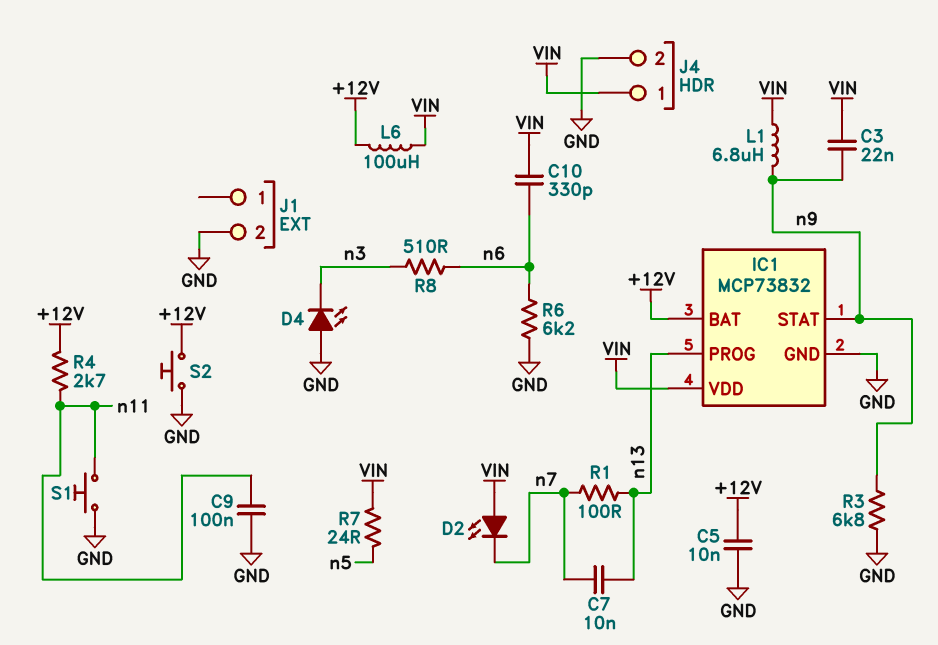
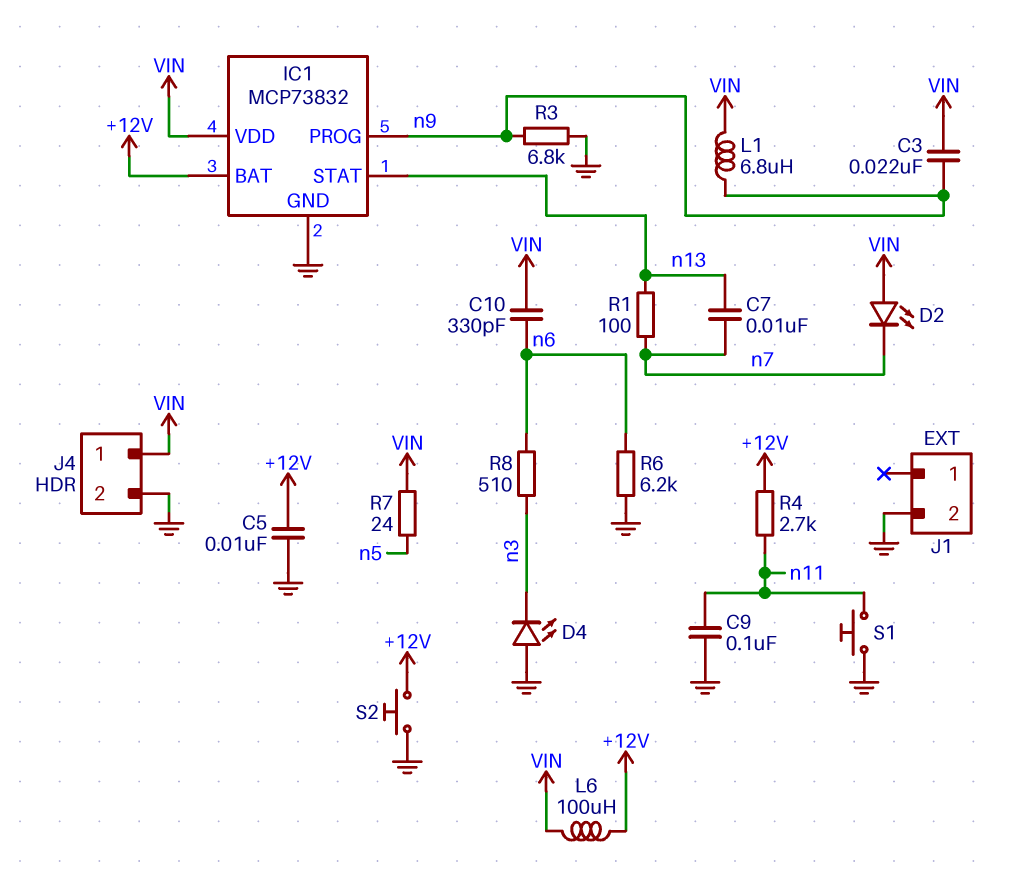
IC1 pin PROG: n13 -> n9
IC1 pin STAT: n9 -> n13

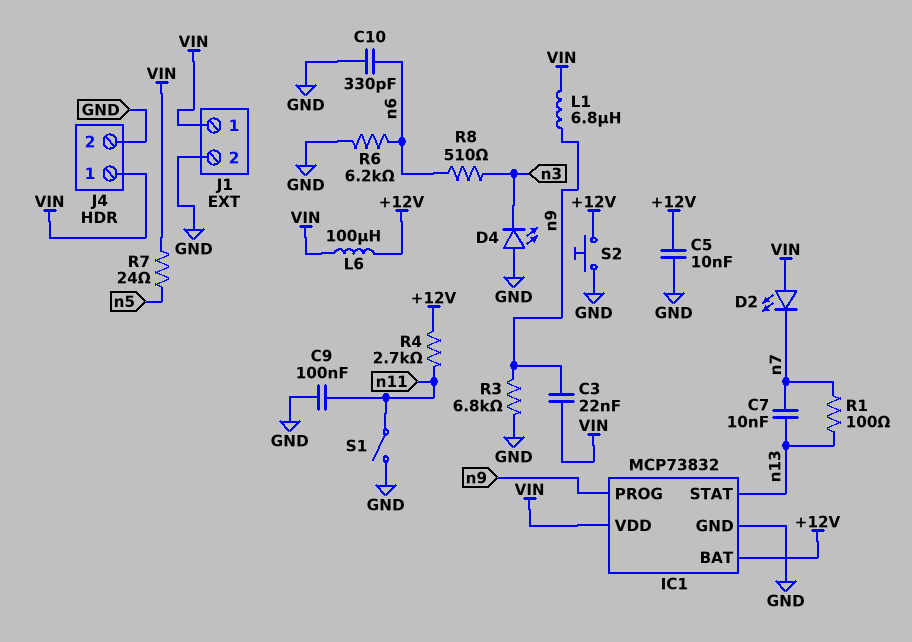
C10: 330pF (VIN, n6) -> 330pF (GND, n6)
J1 pin 1: none -> VIN
S1: button (GND, n11) -> switch (GND, n11)

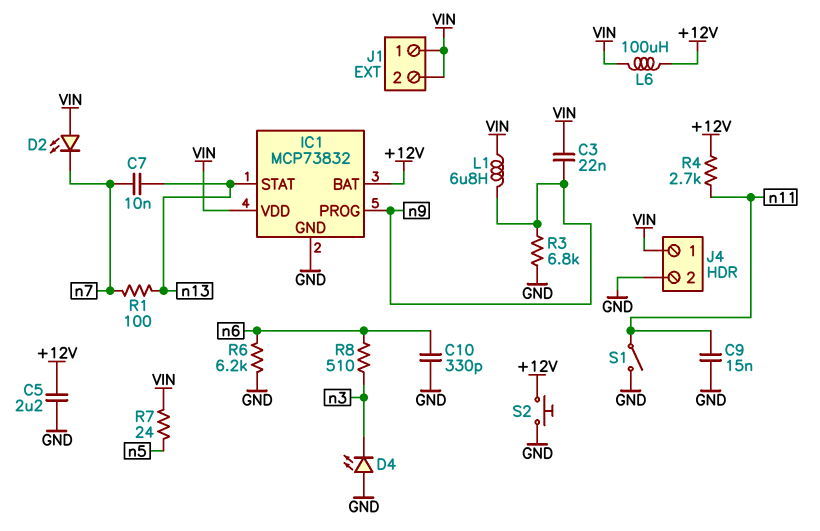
C5: 10nF (+12V, GND) -> 2.2uF (+12V, GND)
C9: 100nF (GND, n11) -> 15nF (GND, n11)
J1 pin 2: GND -> VIN

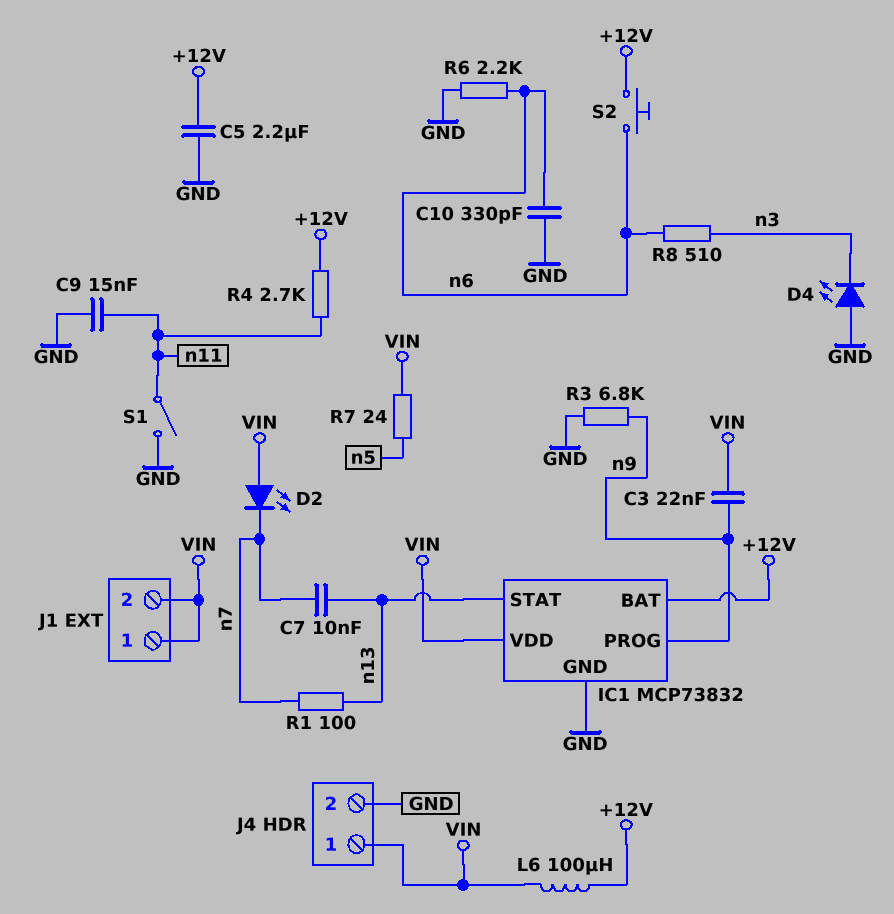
L1: 6.8uH (VIN, n9) -> none
R6: 6.2k (GND, n6) -> 2.2k (GND, n6)
S2: button (+12V, GND) -> button (+12V, n6)

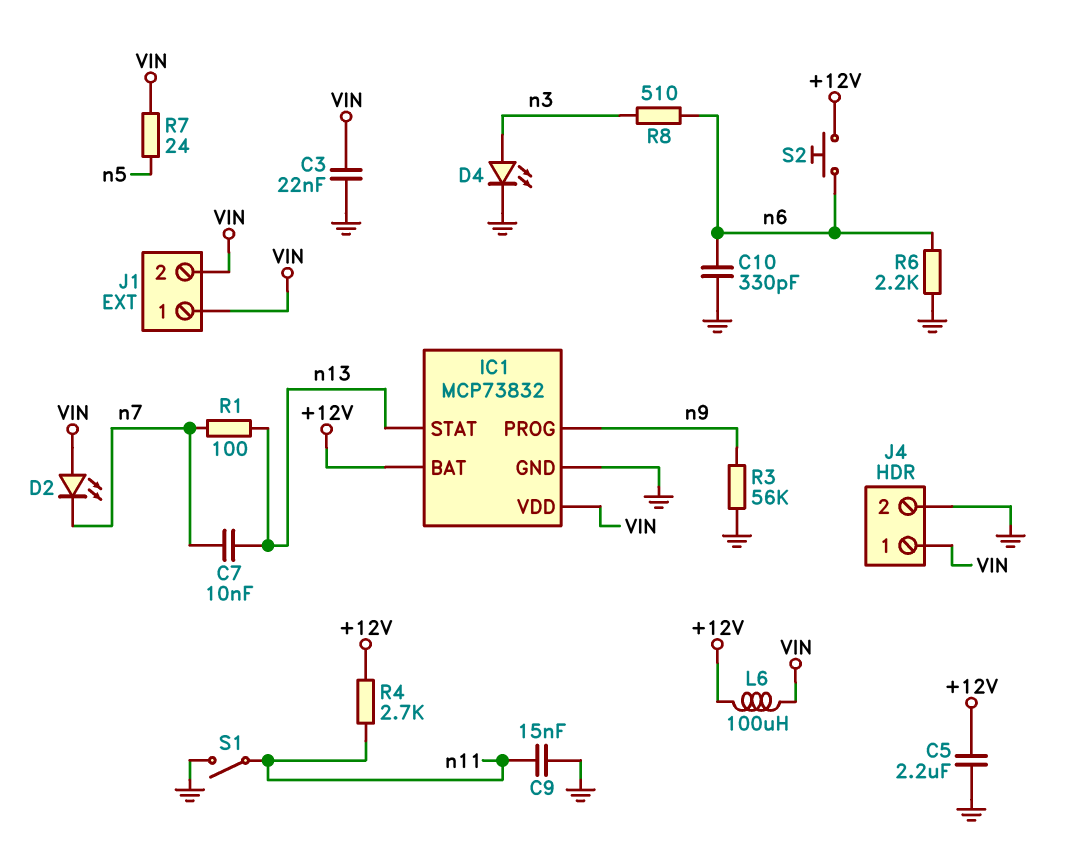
C3: 22nF (VIN, n9) -> 22nF (GND, VIN)
D4: LED (A GND, K n3) -> LED (A n3, K GND)
R3: 6.8k (GND, n9) -> 56k (GND, n9)

